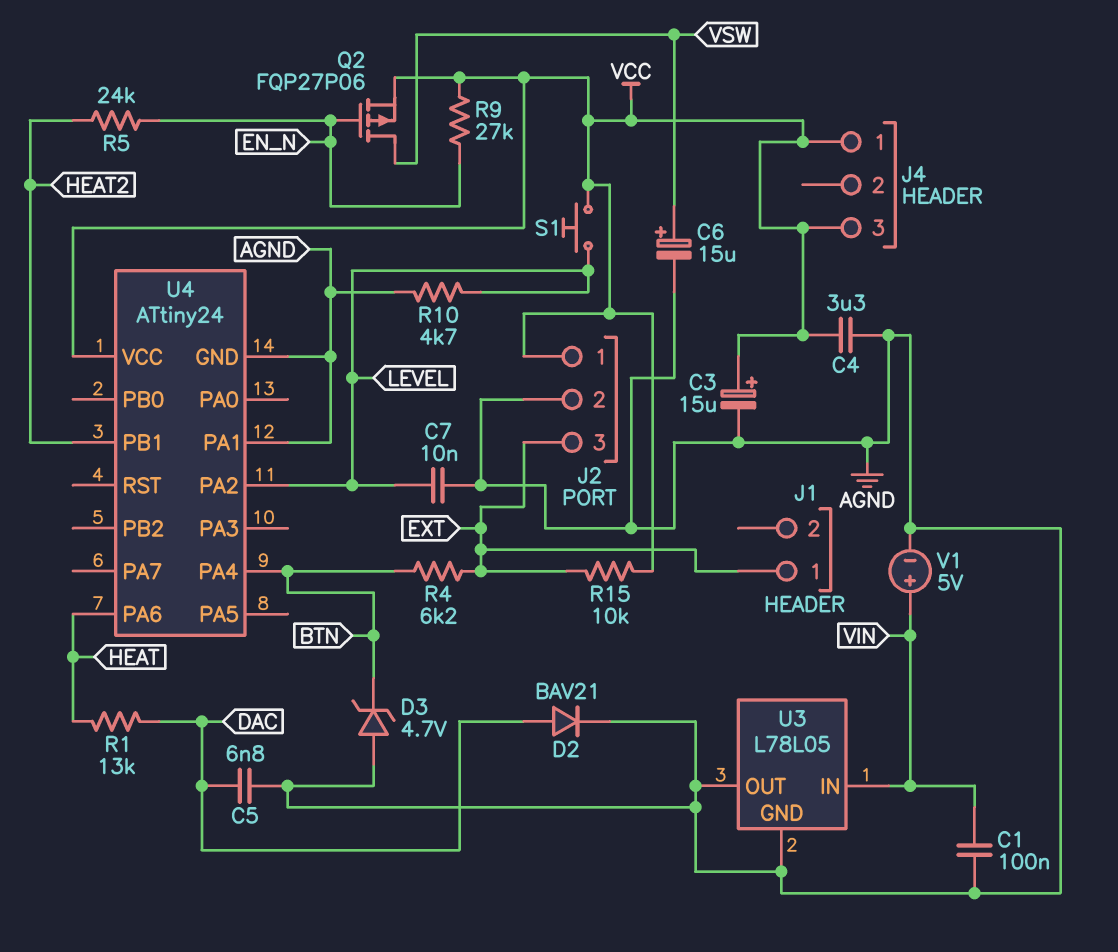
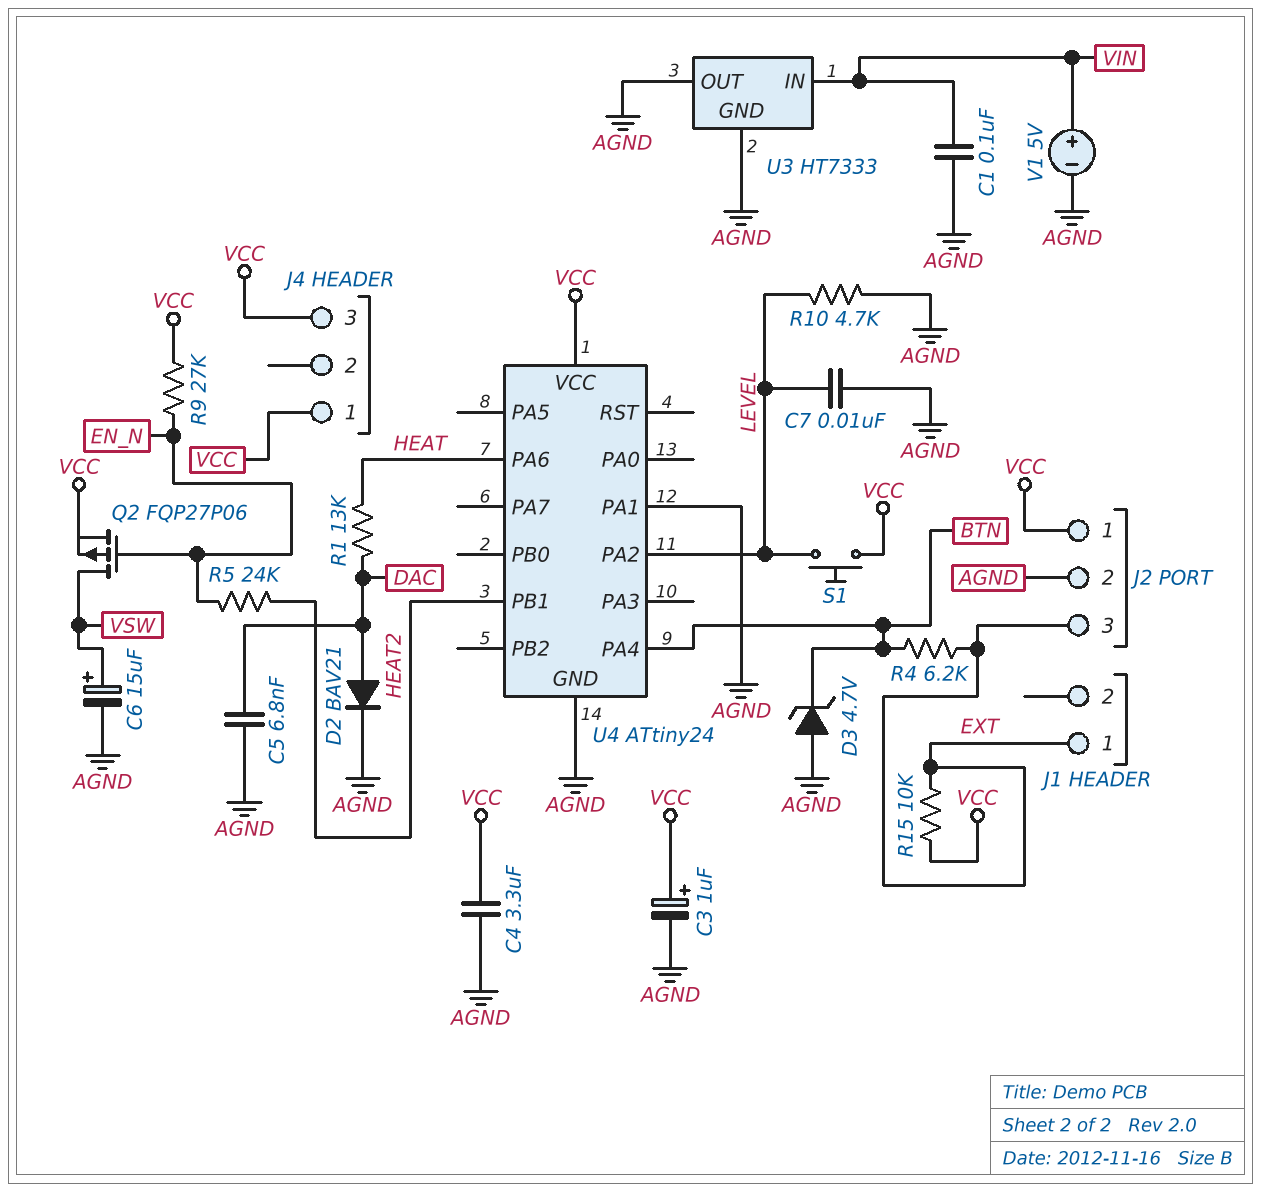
C3: 15uF (plus VCC, minus AGND) -> 1uF (plus VCC, minus AGND)
U3: L78L05 -> HT7333

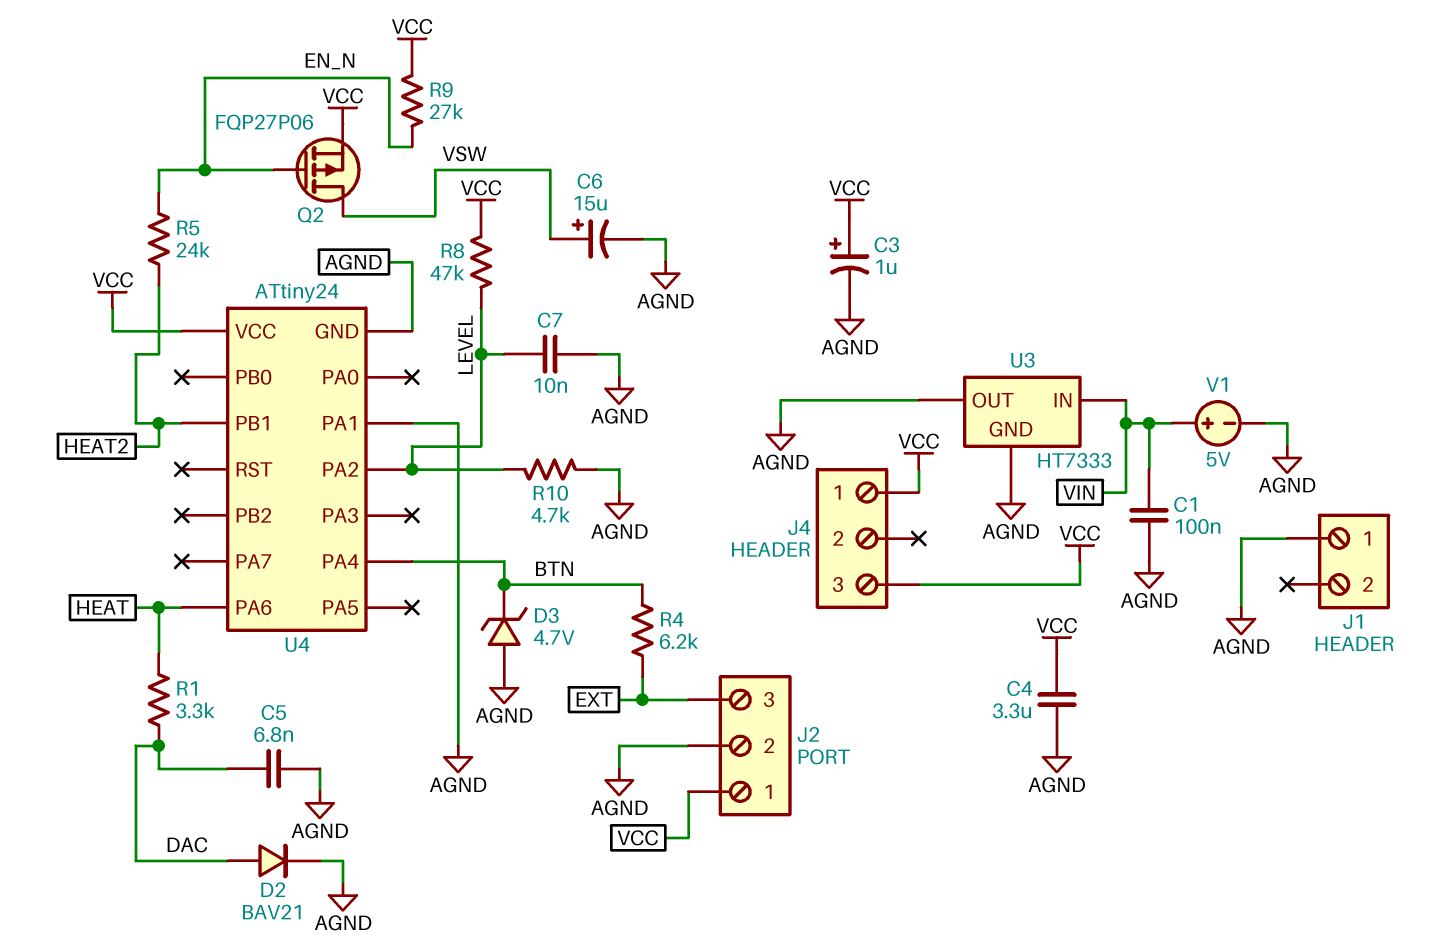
J1 pin 1: EXT -> AGND
R1: 13k (DAC, HEAT) -> 3.3k (DAC, HEAT)
R8: none -> 47k (LEVEL, VCC)
R15: 10k (EXT, VCC) -> none
S1: button (LEVEL, VCC) -> none

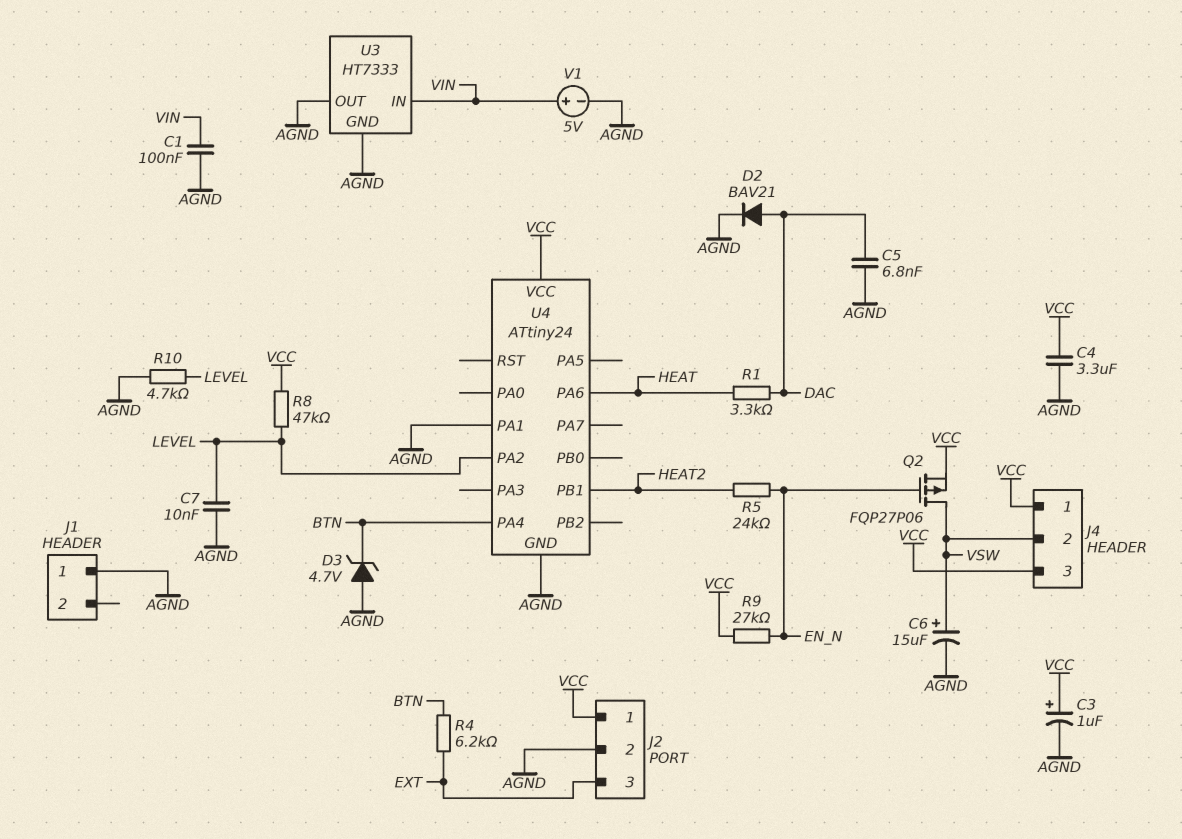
J4 pin 2: none -> VSW

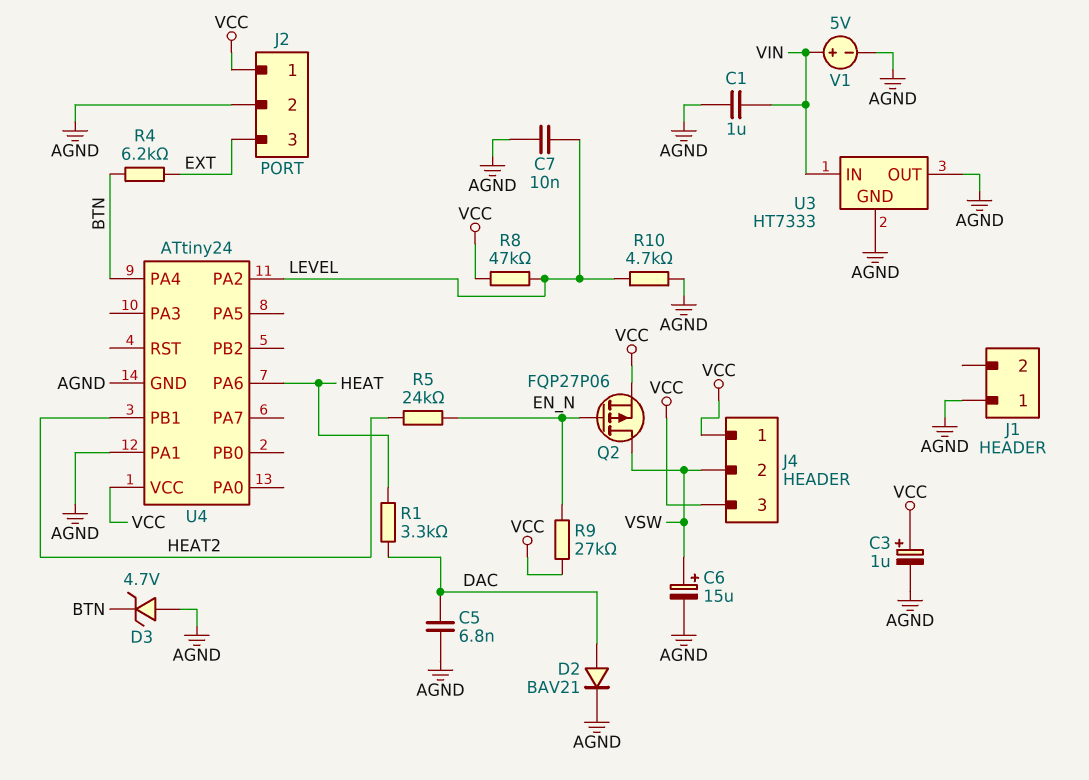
C1: 100nF (AGND, VIN) -> 1uF (AGND, VIN)
C4: 3.3uF (AGND, VCC) -> none

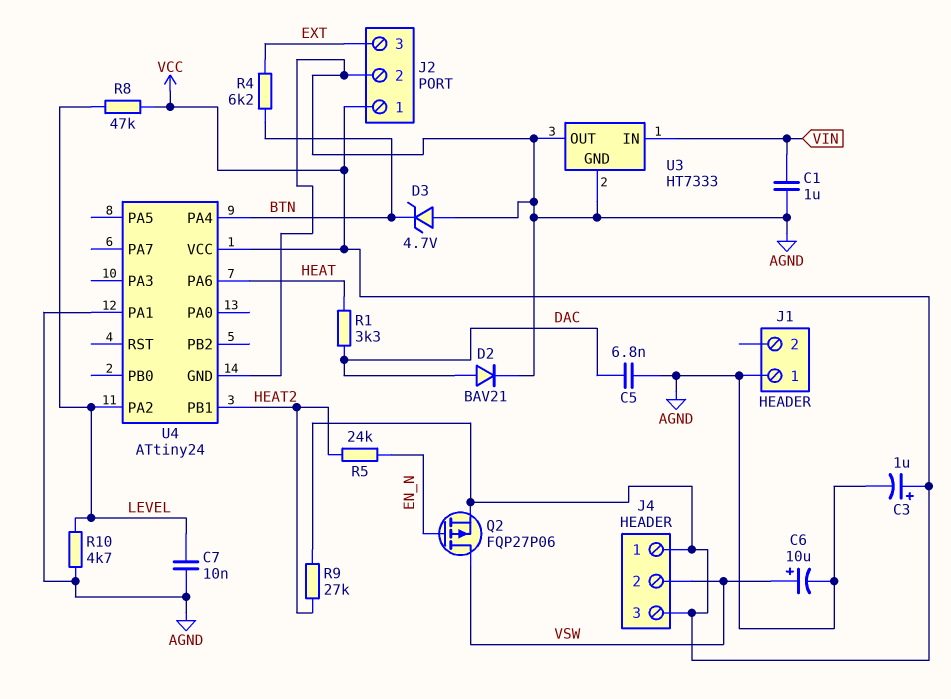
C6: 15uF (plus VSW, minus AGND) -> 10uF (plus VSW, minus AGND)
R9: 27k (EN_N, VCC) -> 27k (HEAT2, VCC)
V1: 5V (plus VIN, minus AGND) -> none

